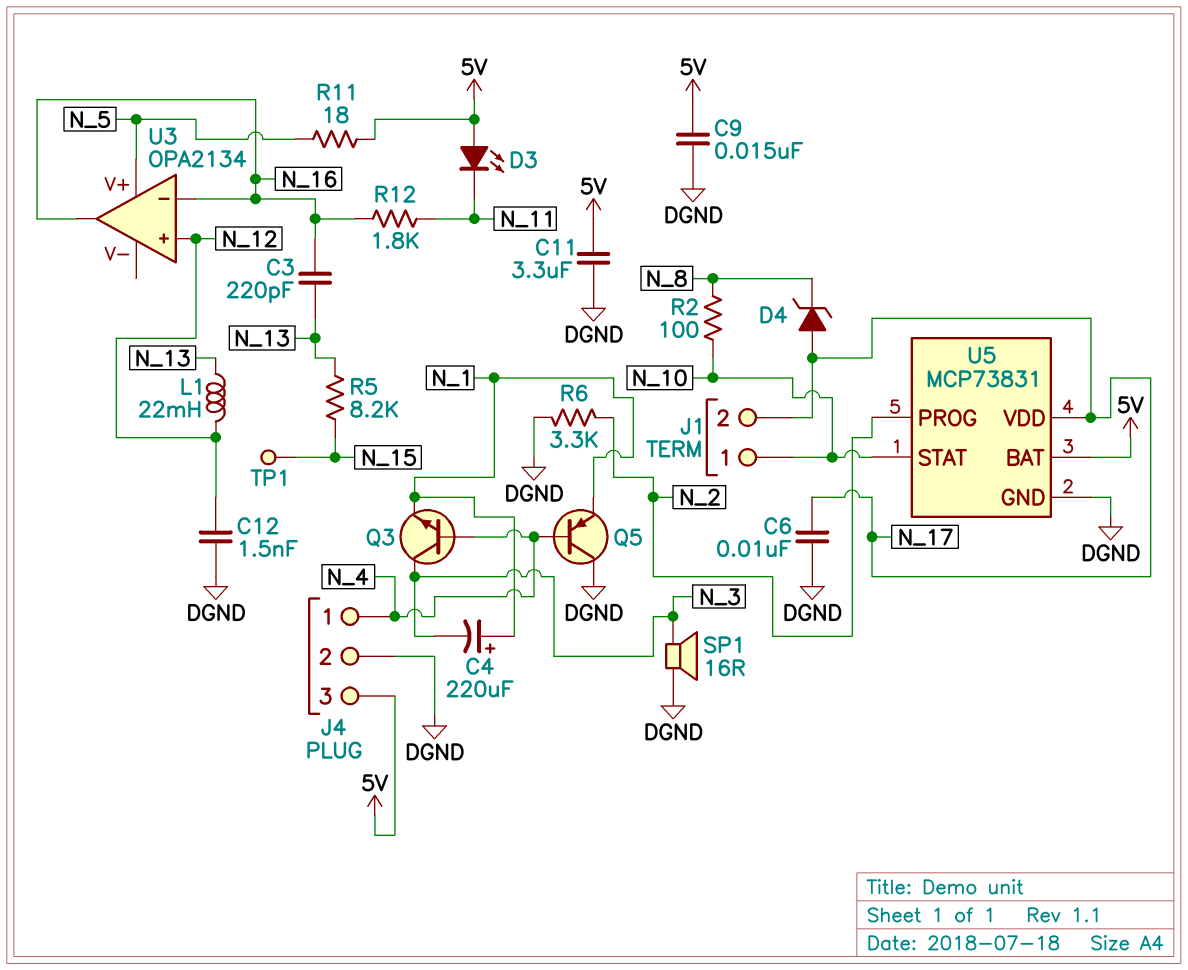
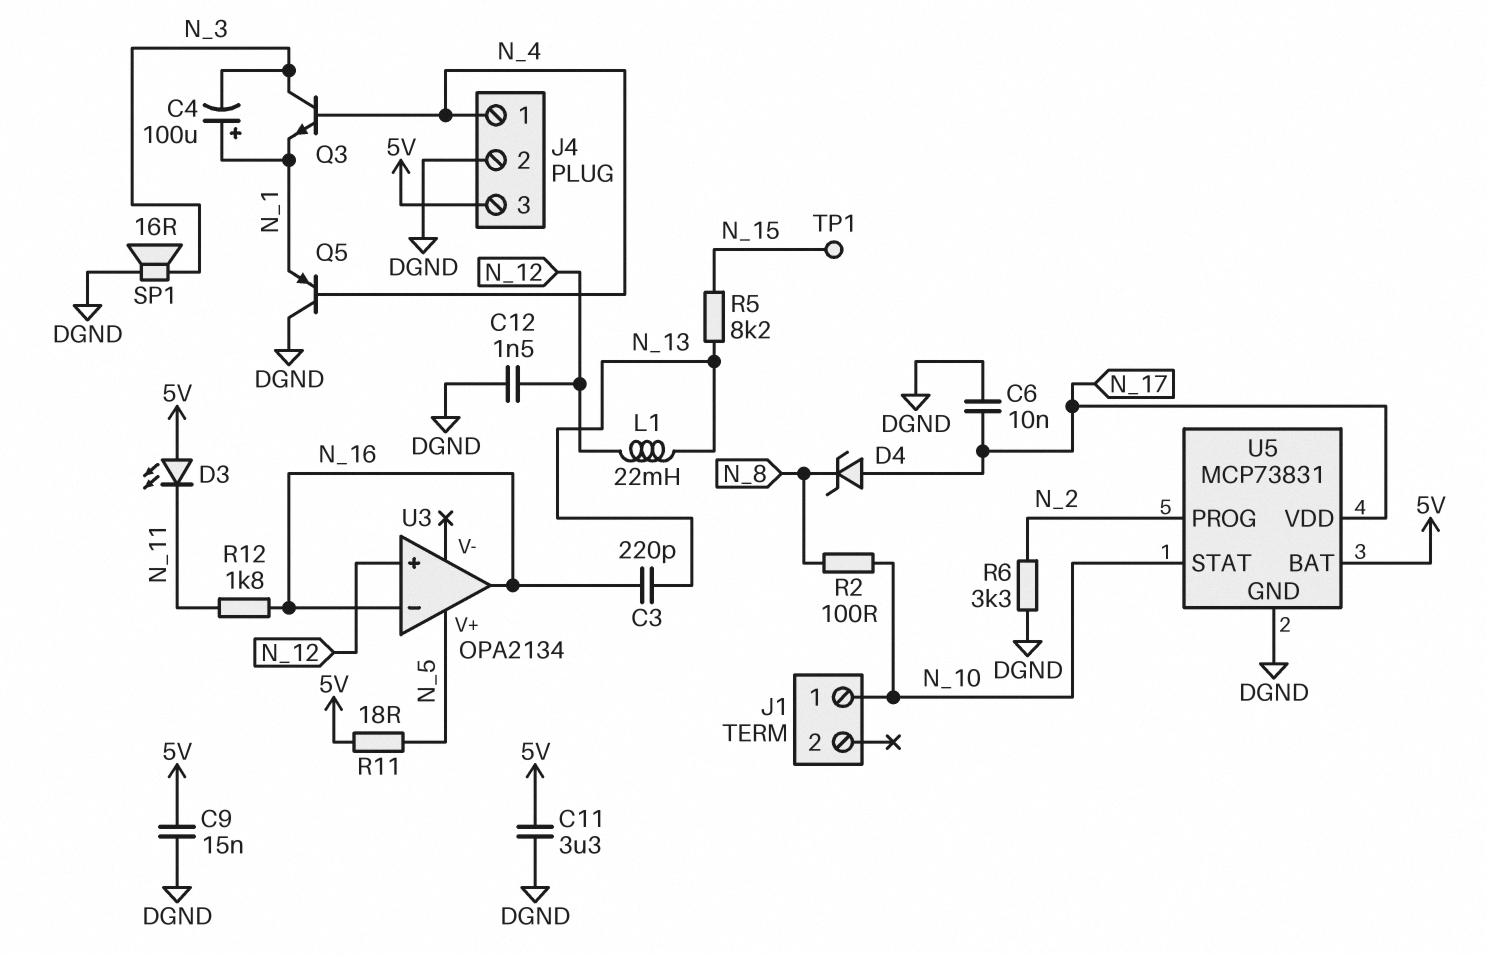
C4: 220uF (plus N_1, minus N_3) -> 100uF (plus N_1, minus N_3)
J1 pin 2: N_17 -> none

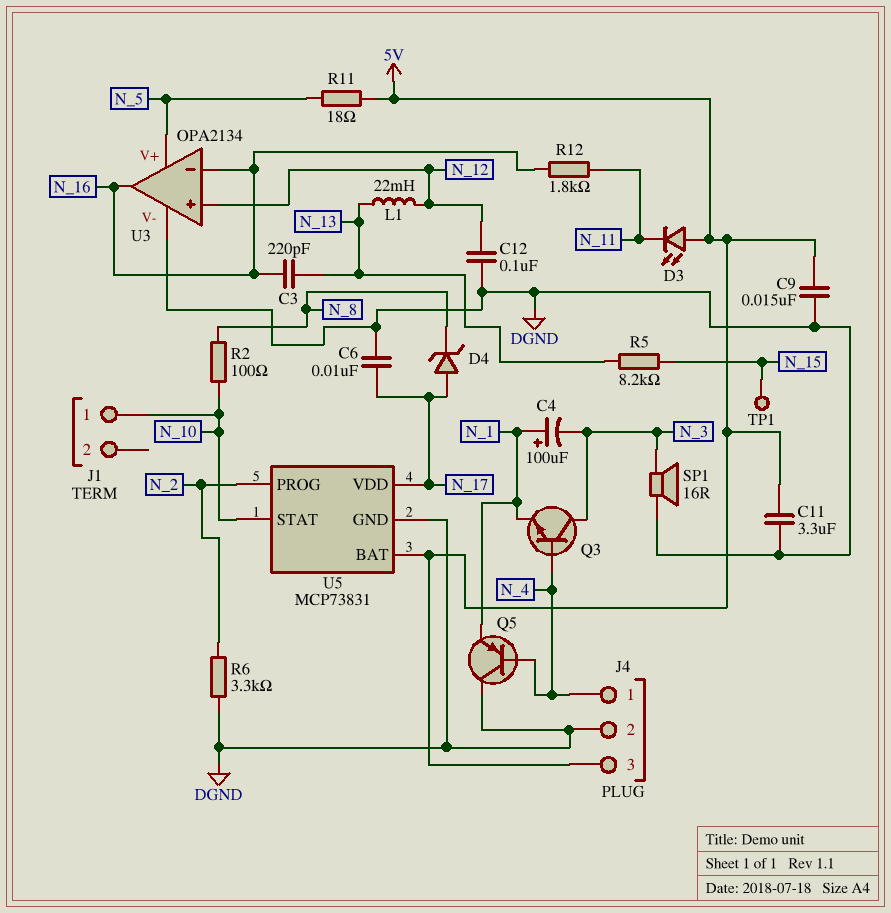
C12: 1.5nF (DGND, N_12) -> 100nF (DGND, N_12)
U3 pin V-: none -> DGND

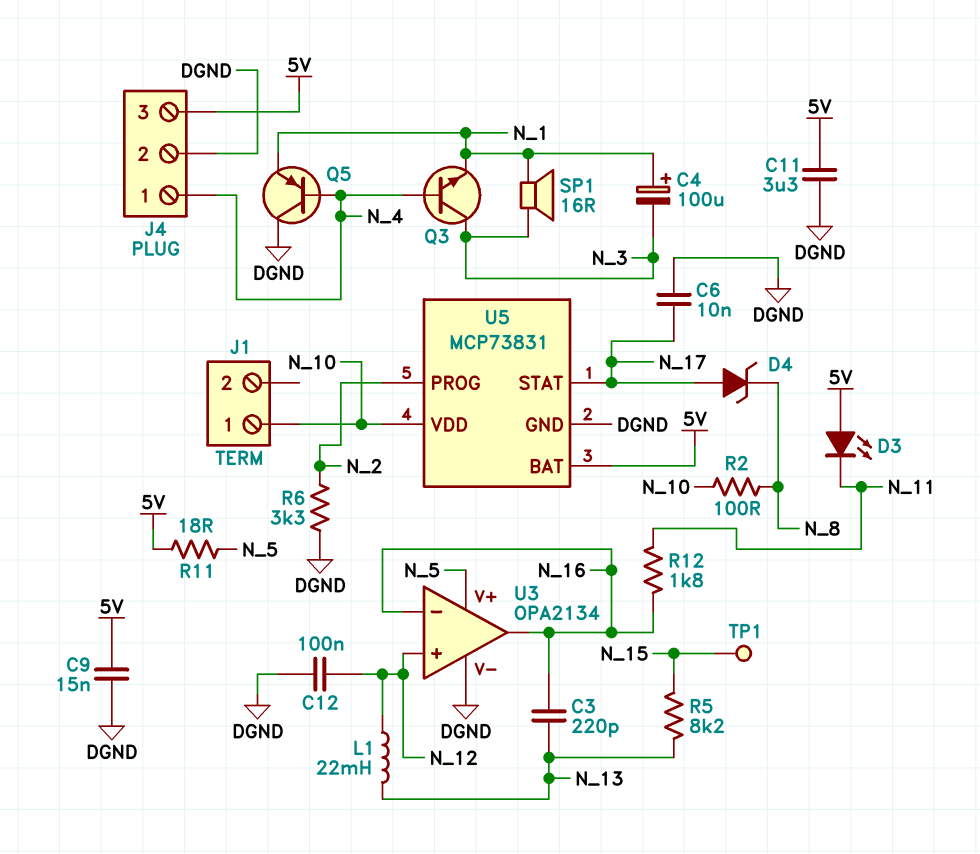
SP1: speaker 16R (DGND, N_3) -> speaker 16R (N_1, N_3)
U5 pin STAT: N_10 -> N_17
U5 pin VDD: N_17 -> N_10

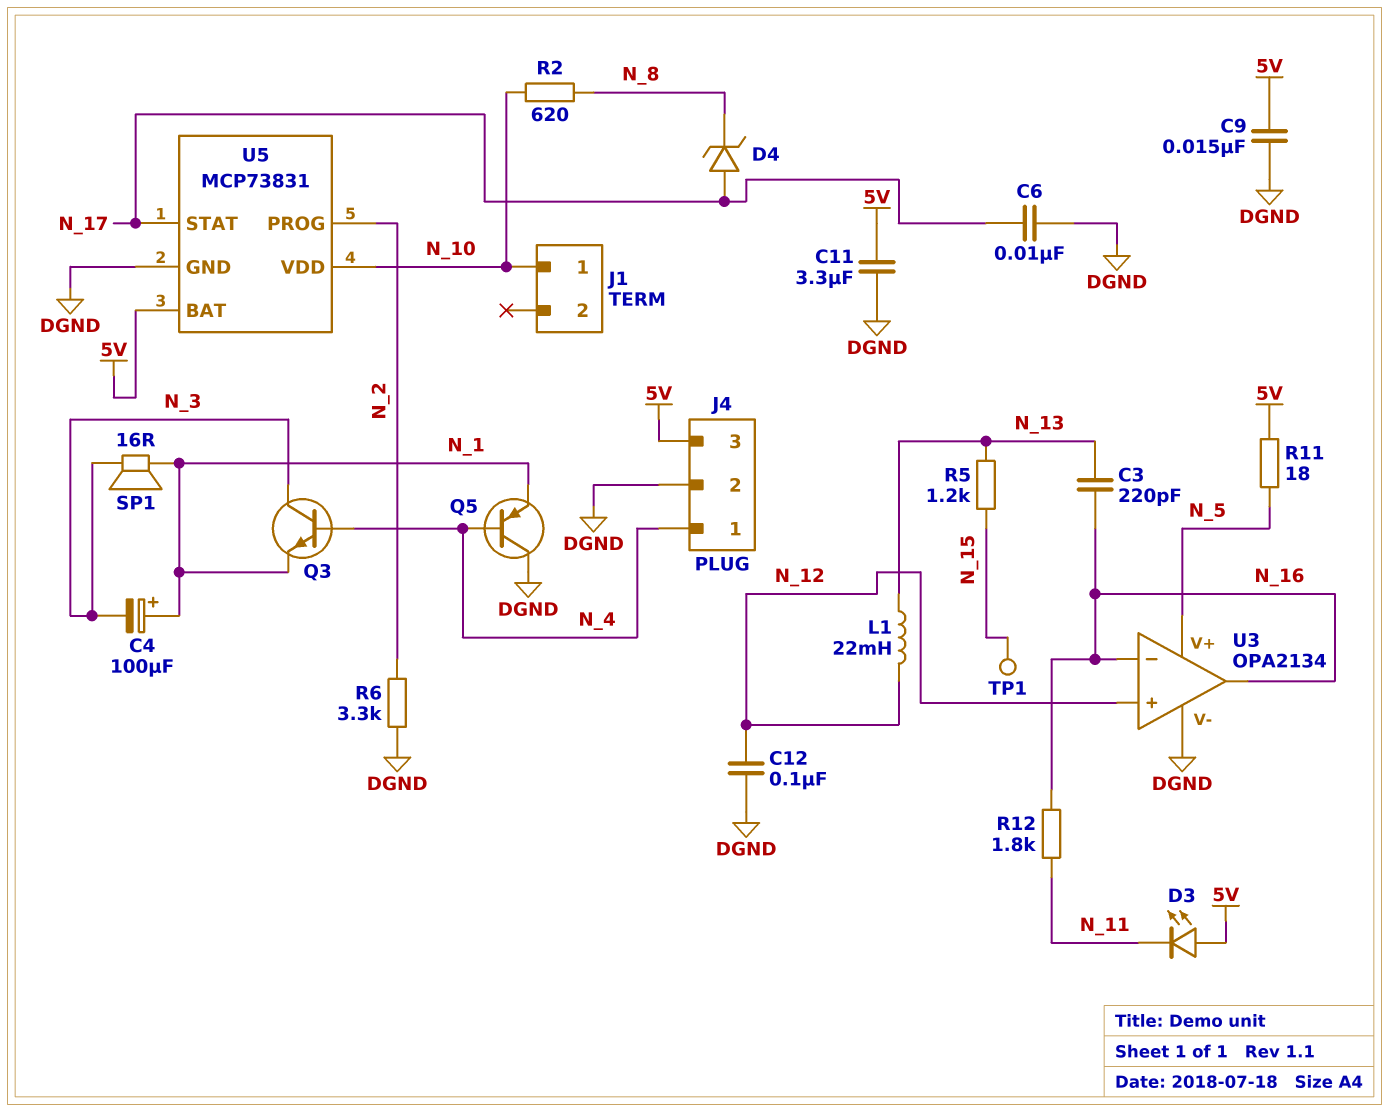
R2: 100 (N_8, N_10) -> 620 (N_8, N_10)
R5: 8.2k (N_13, N_15) -> 1.2k (N_13, N_15)

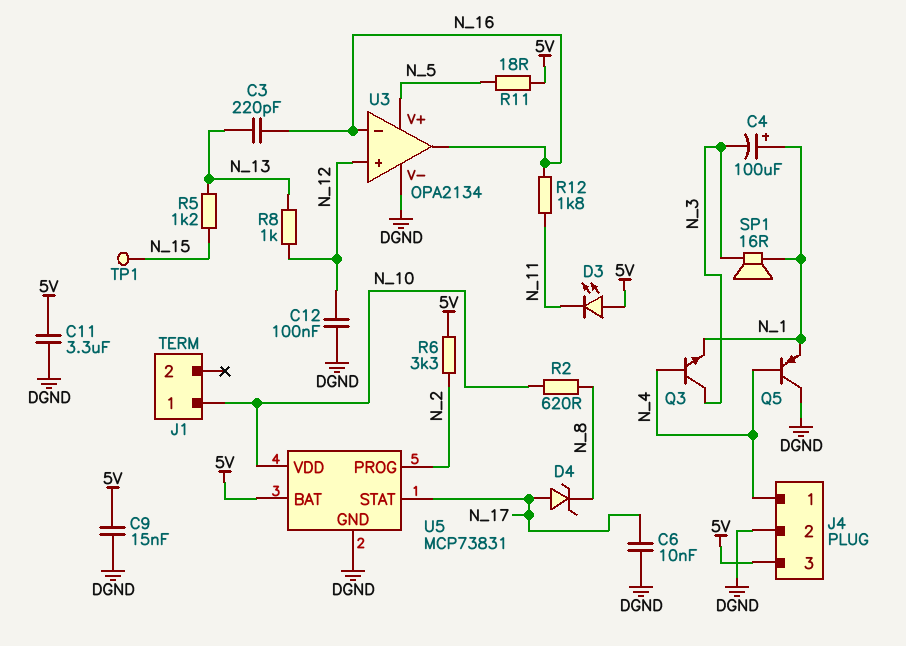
L1: 22mH (N_12, N_13) -> none
R6: 3.3k (DGND, N_2) -> 3.3k (5V, N_2)
R8: none -> 1k (N_12, N_13)

